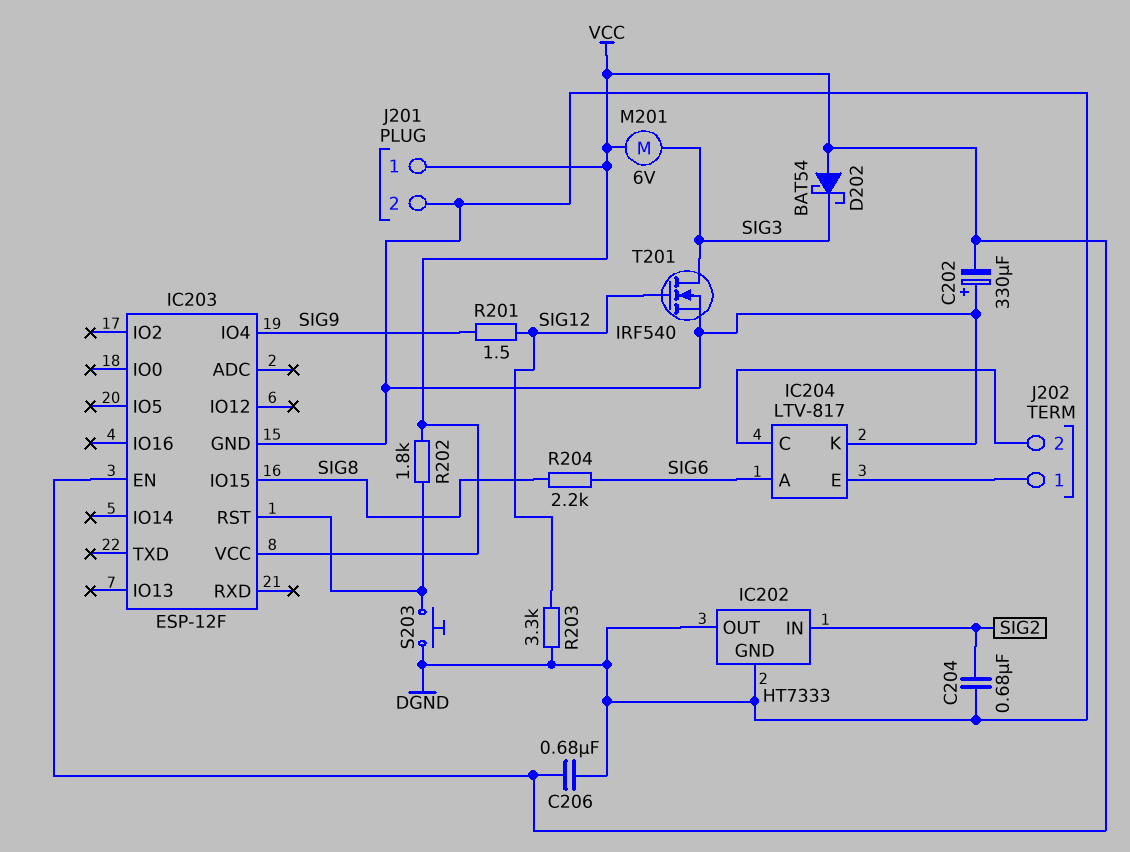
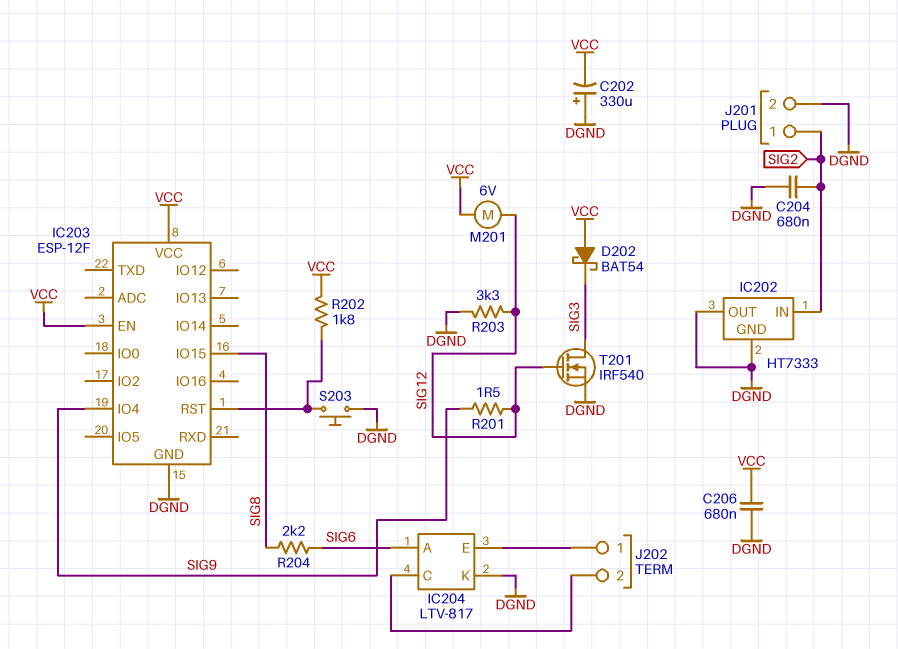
J201 pin 1: VCC -> SIG2
M201: motor 6V (SIG3, VCC) -> motor 6V (SIG12, VCC)

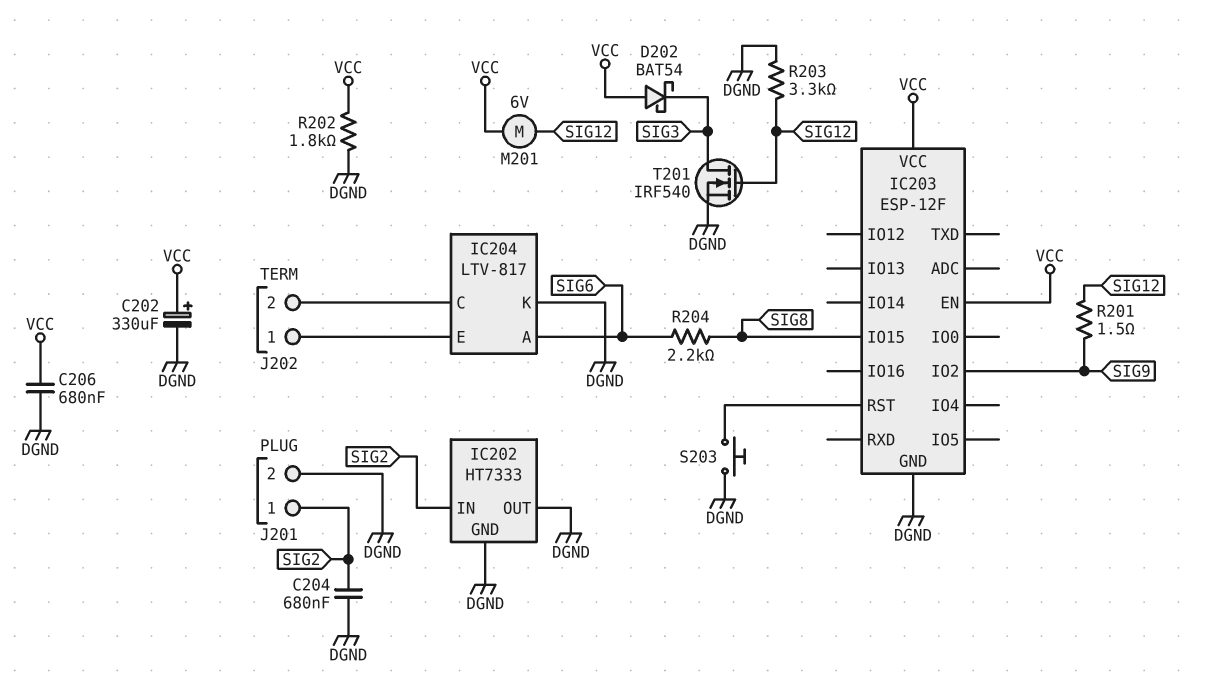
C202: 330uF (plus DGND, minus VCC) -> 330uF (plus VCC, minus DGND)
IC203 pin IO2: none -> SIG9
IC203 pin IO4: SIG9 -> none
R202: 1.8k (IC203/RST, VCC) -> 1.8k (DGND, VCC)

